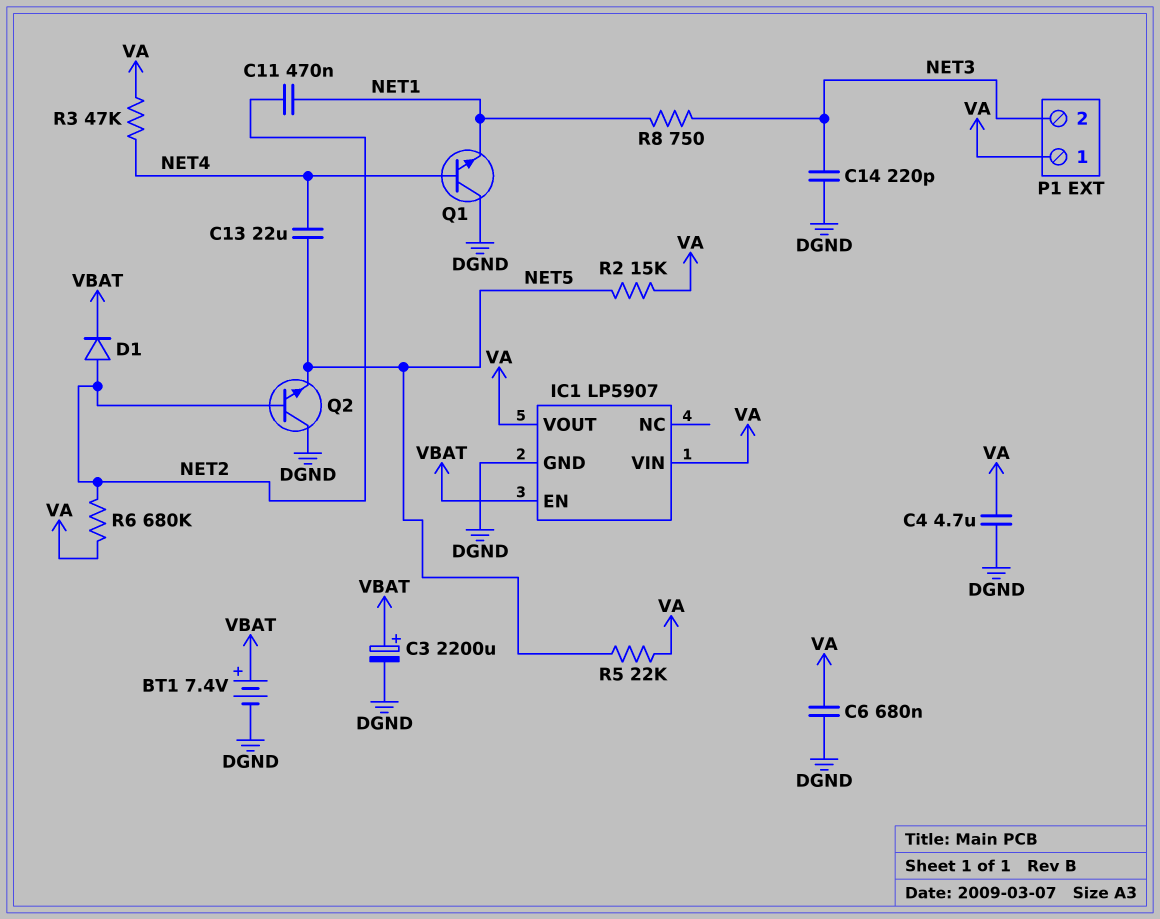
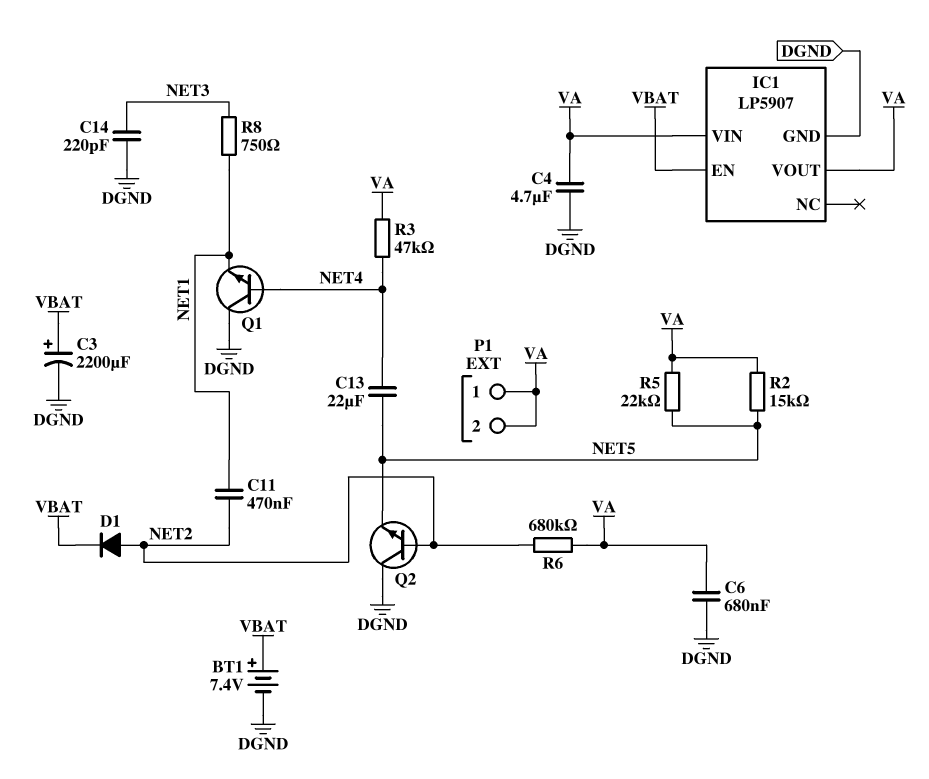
P1 pin 2: NET3 -> VA

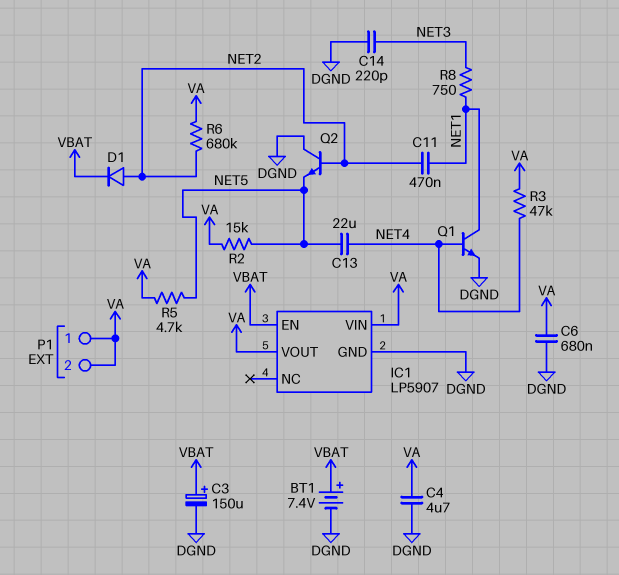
C3: 2200uF (plus VBAT, minus DGND) -> 150uF (plus VBAT, minus DGND)
Q1: NPN (B NET4, C DGND, E NET1) -> NPN (B NET4, C NET1, E DGND)
R5: 22k (NET5, VA) -> 4.7k (NET5, VA)

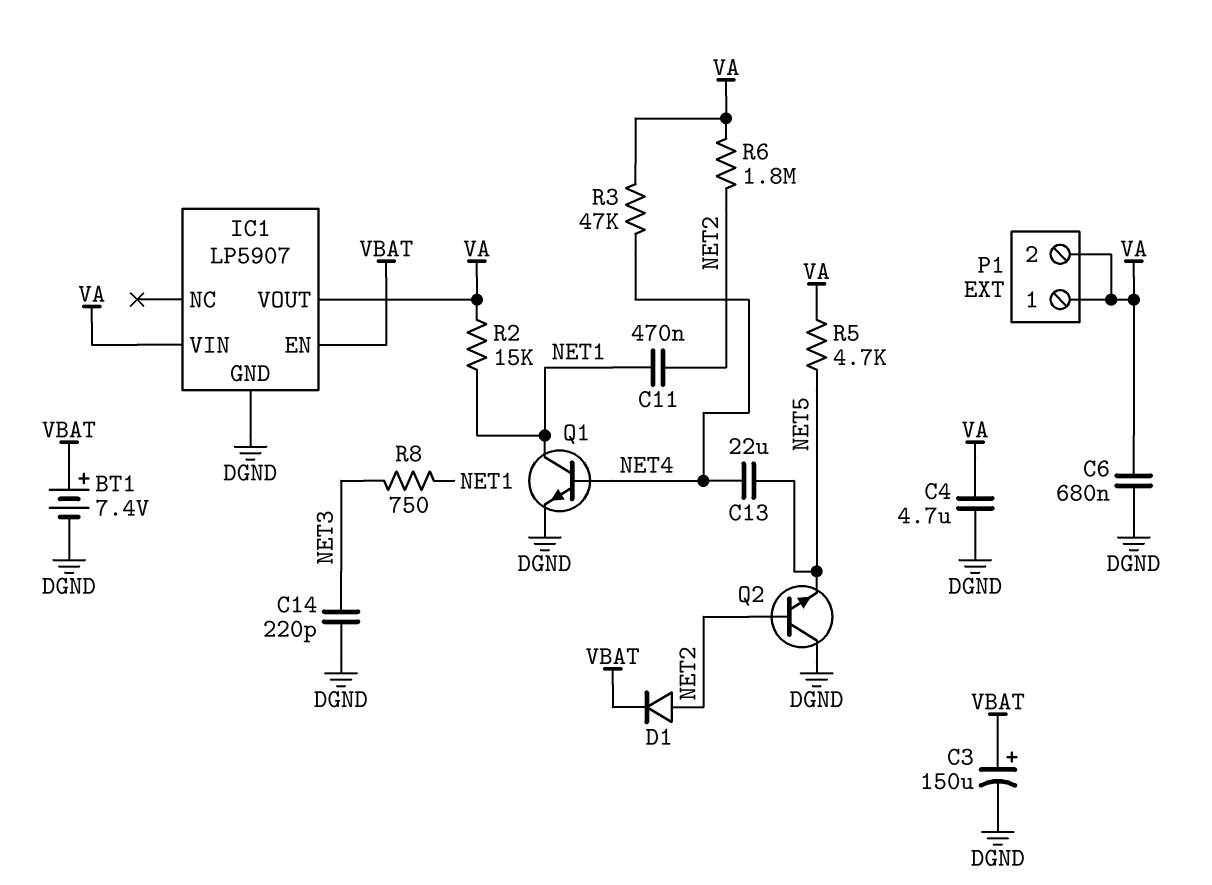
R2: 15k (NET5, VA) -> 15k (NET1, VA)
R6: 680k (NET2, VA) -> 1.8M (NET2, VA)

